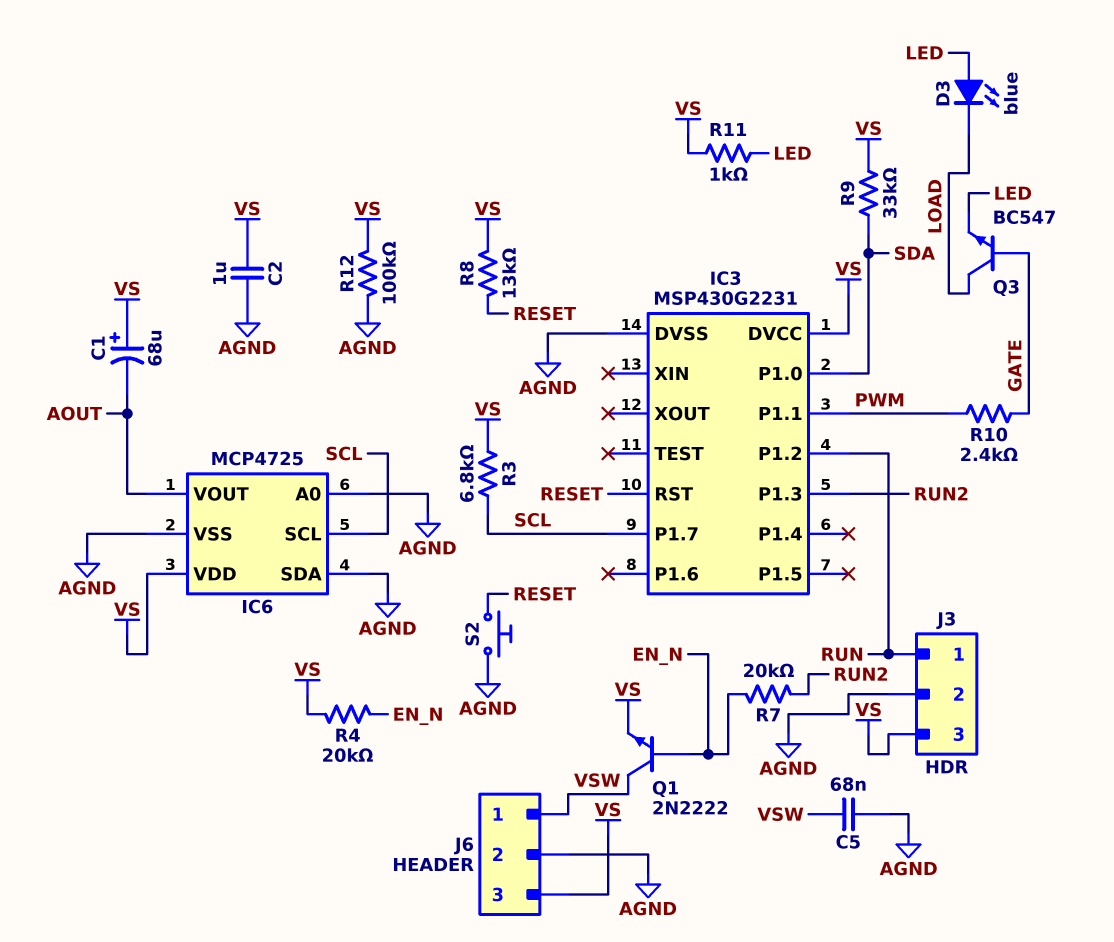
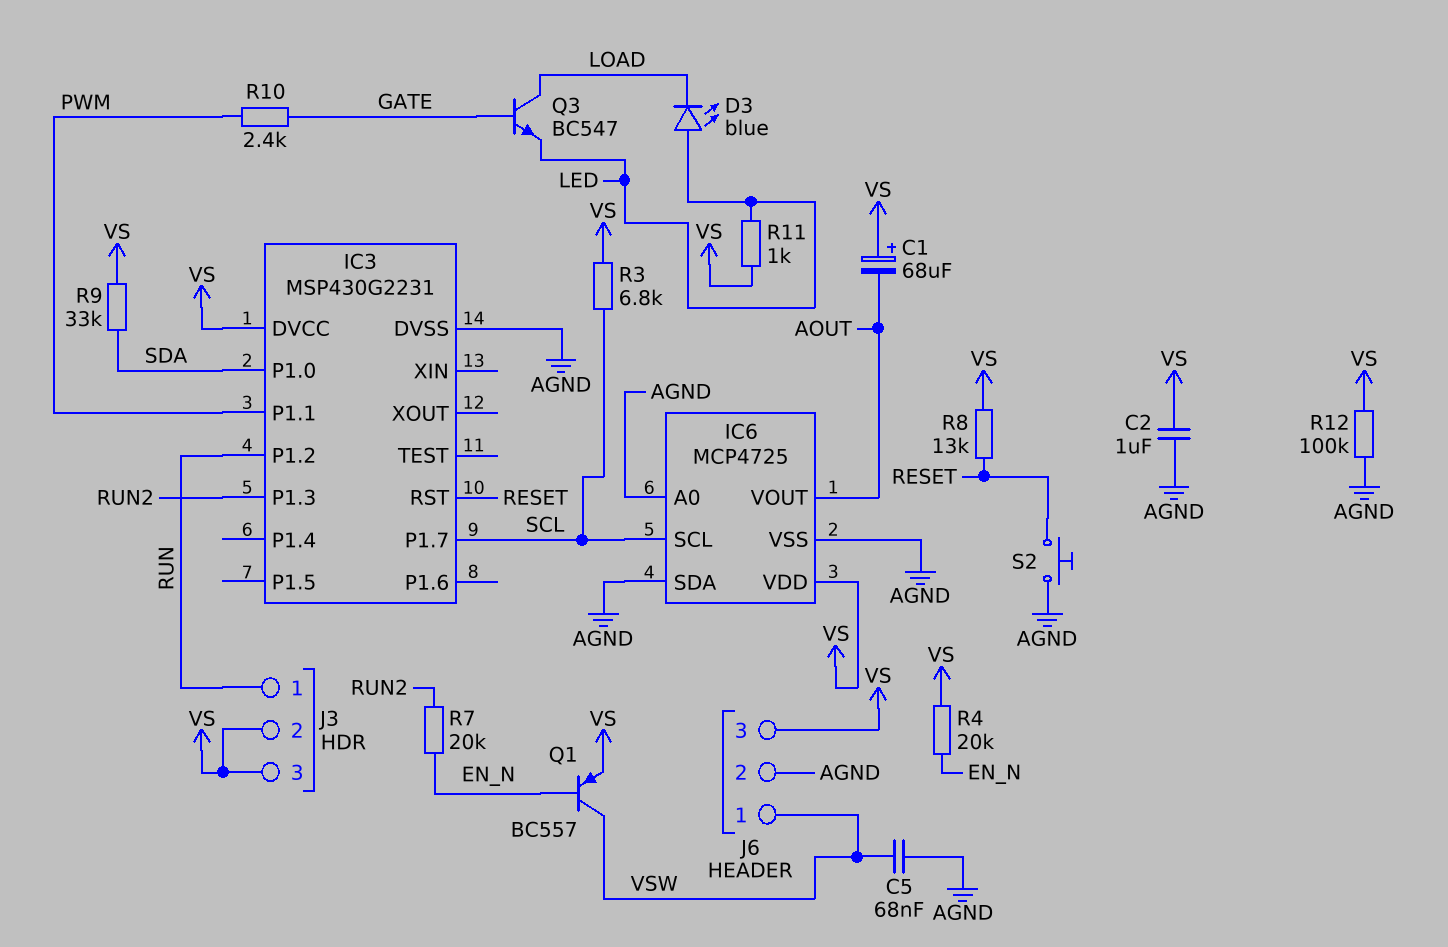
J3 pin 2: AGND -> VS
Q1: NPN 2N2222 (B EN_N, C VSW, E VS) -> PNP BC557 (B EN_N, C VSW, E VS)

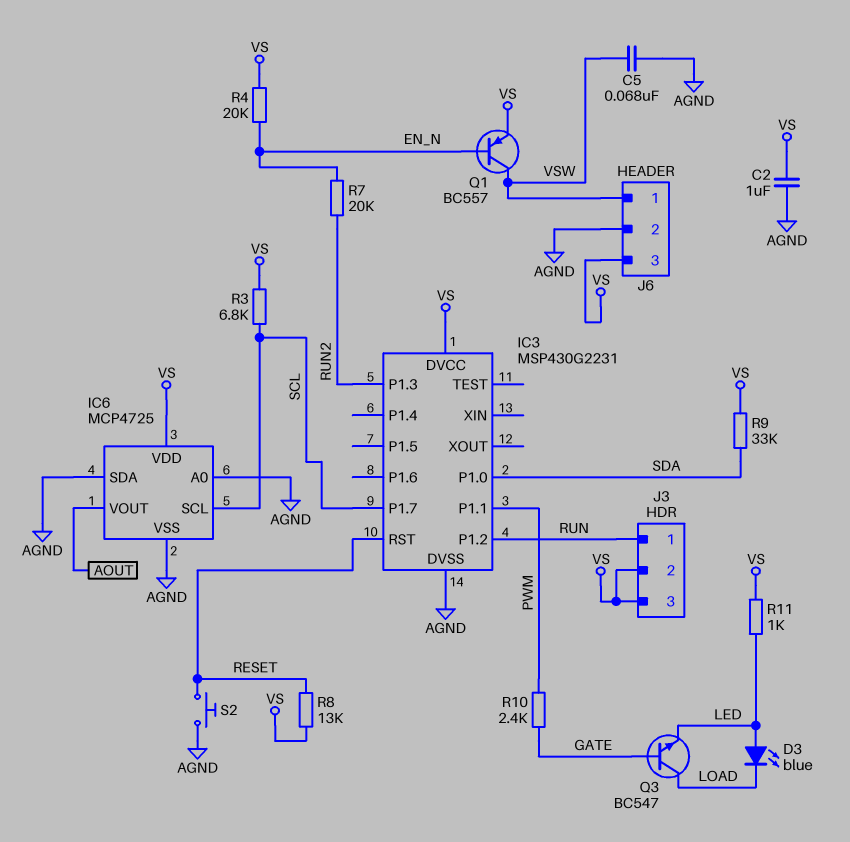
C1: 68uF (plus VS, minus AOUT) -> none
R12: 100k (AGND, VS) -> none

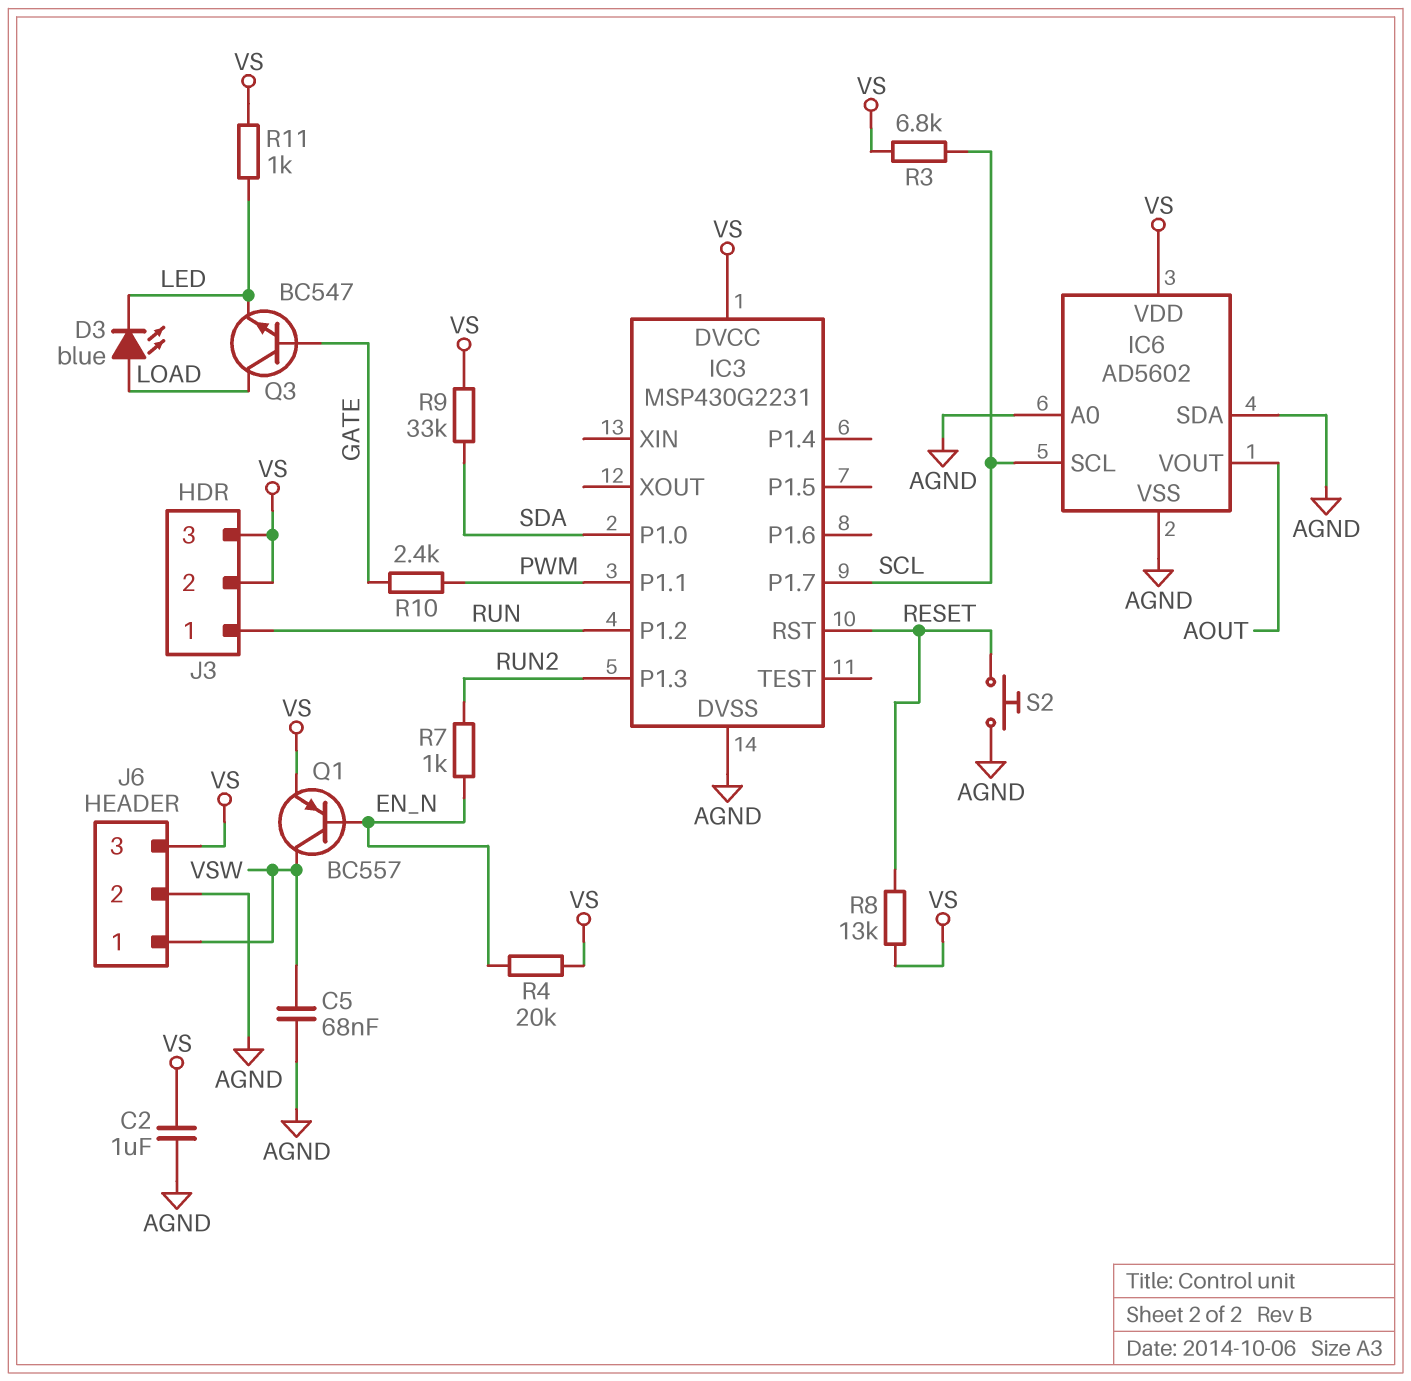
D3: LED blue (A LED, K LOAD) -> LED blue (A LOAD, K LED)
IC6: MCP4725 -> AD5602
R7: 20k (EN_N, RUN2) -> 1k (EN_N, RUN2)

